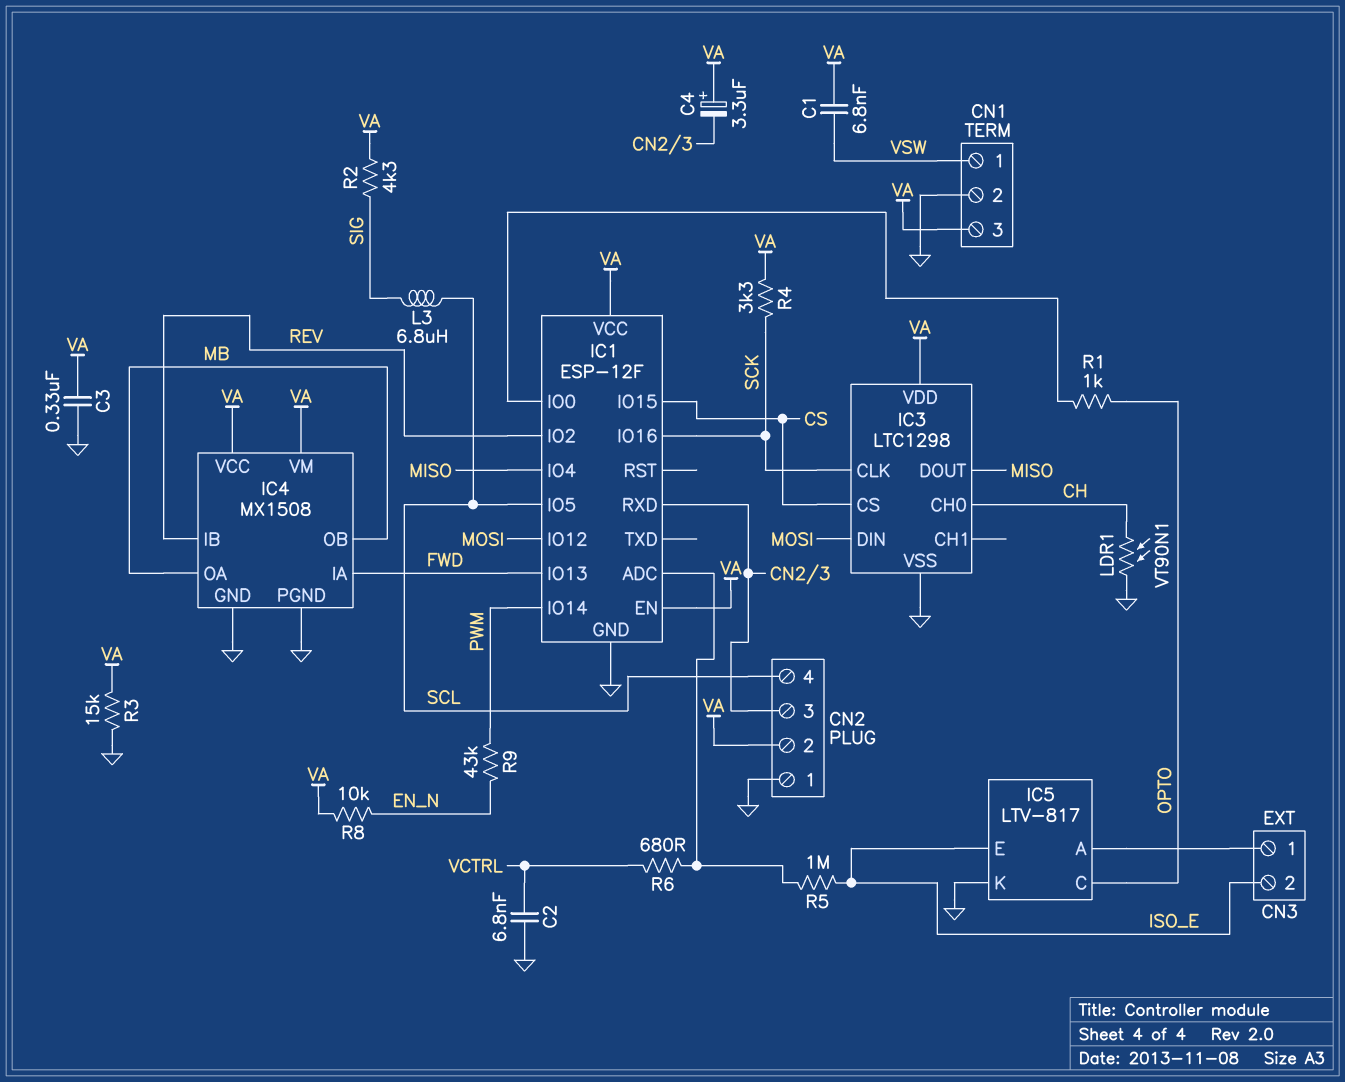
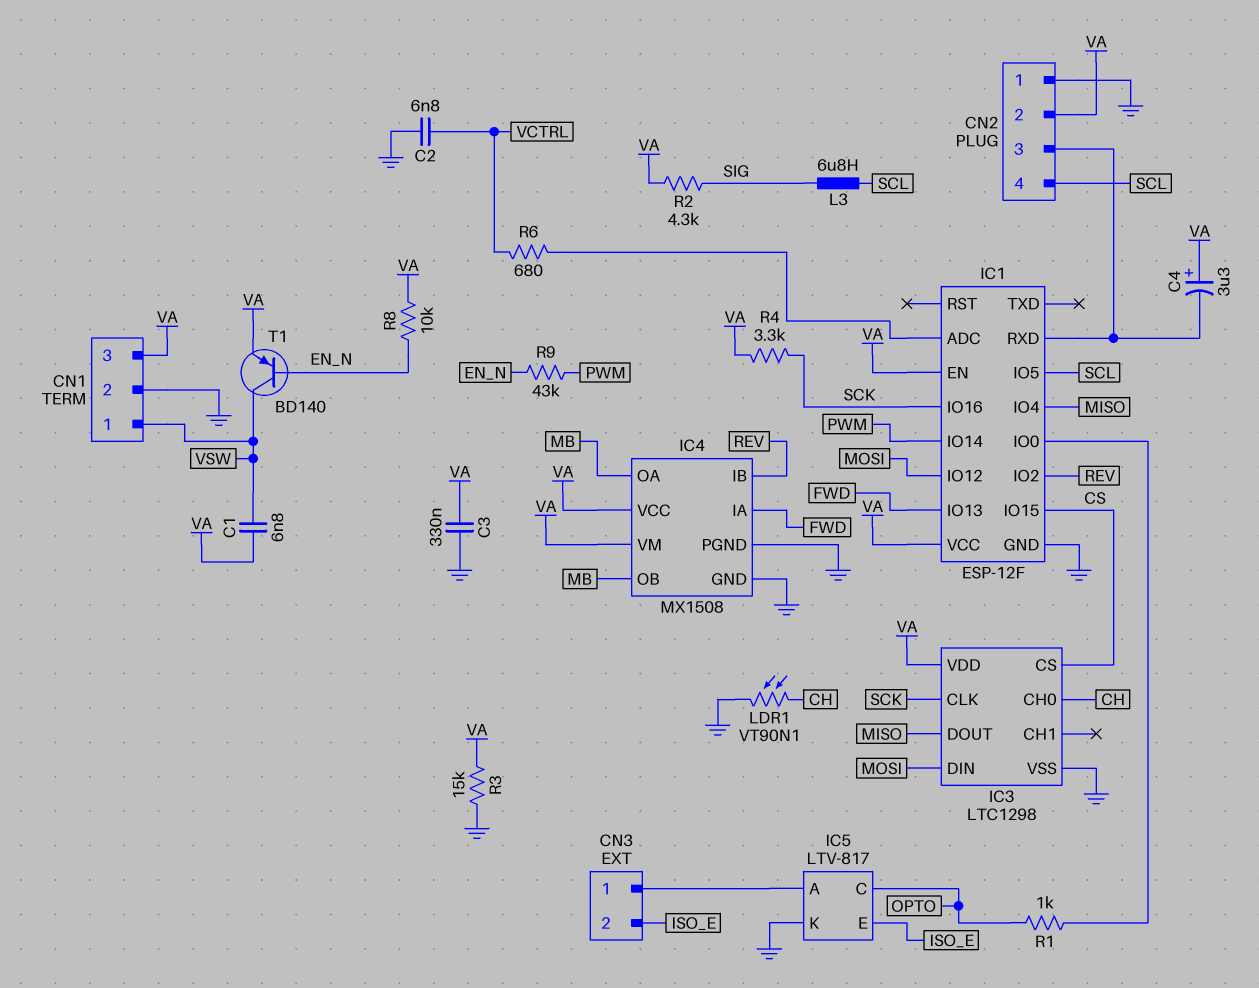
R5: 1M (IC1/ADC, ISO_E) -> none
T1: none -> PNP BD140 (B EN_N, C VSW, E VA)

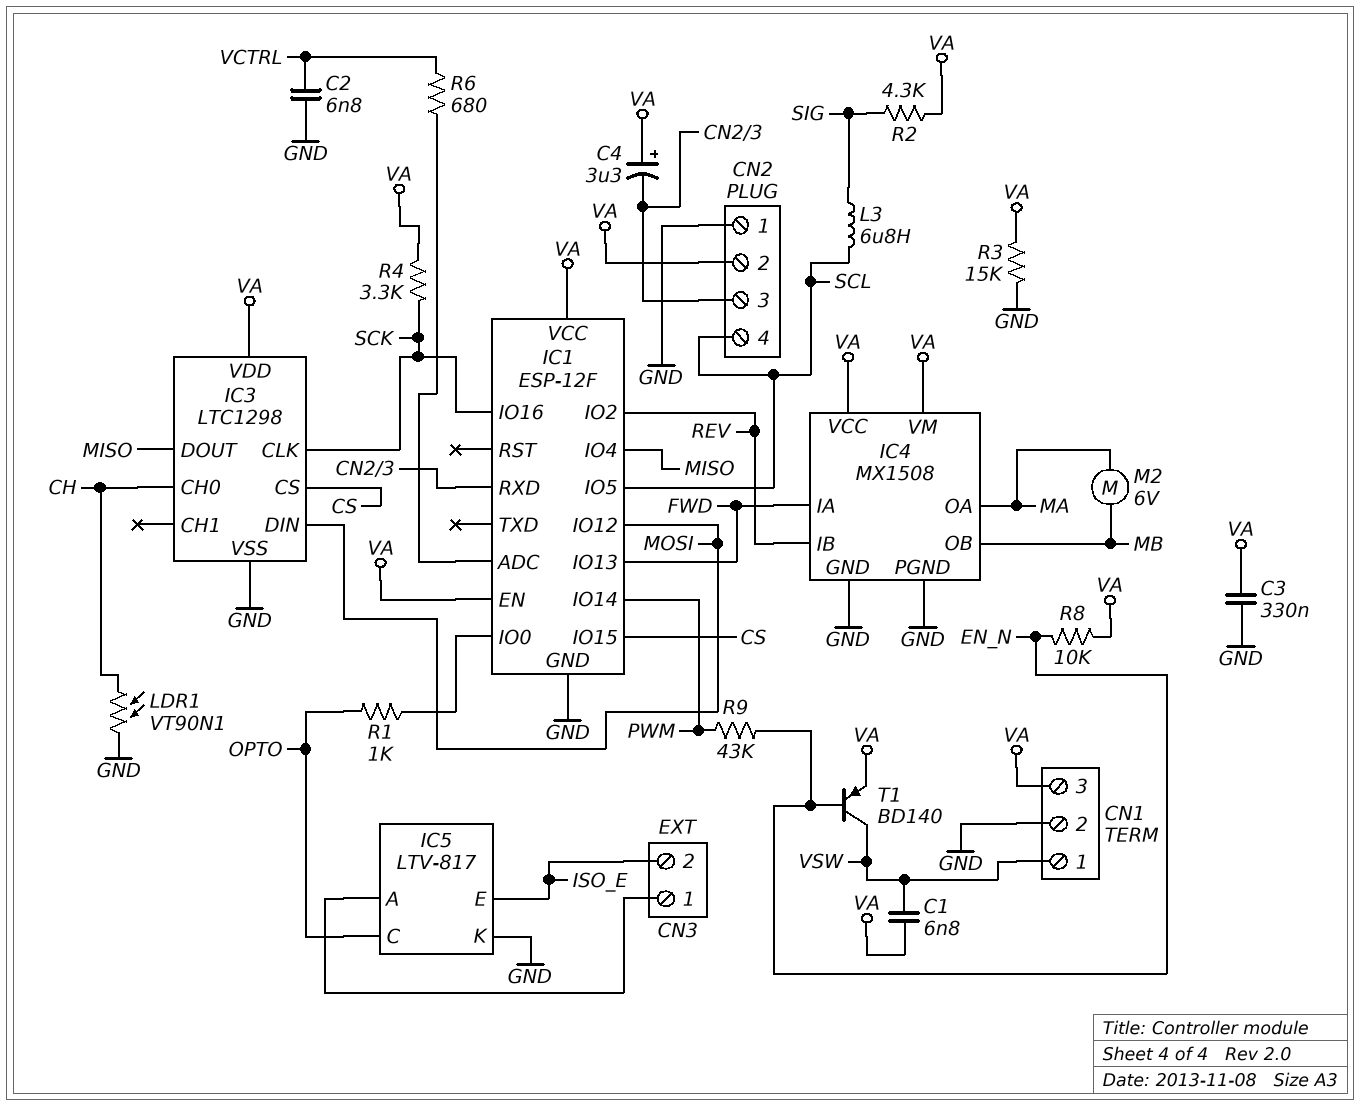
IC4 pin OA: MB -> MA
M2: none -> motor 6V (MA, MB)

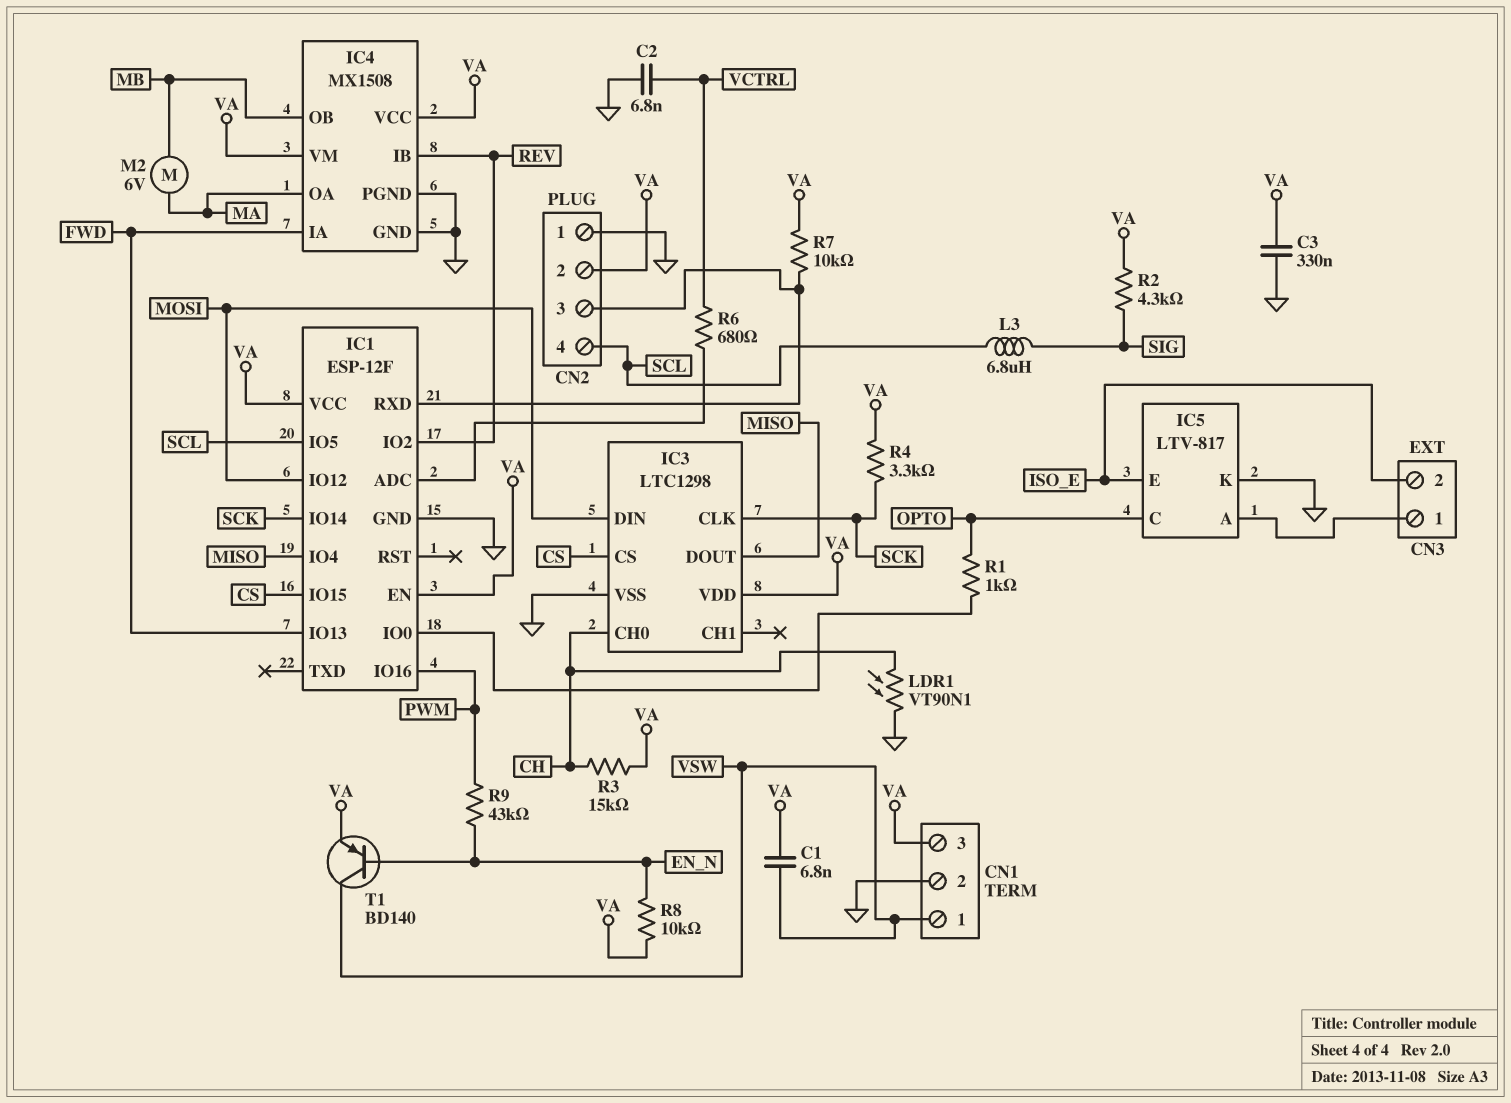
C4: 3.3uF (plus VA, minus CN2/3) -> none
IC1 pin IO14: PWM -> SCK
IC1 pin IO16: SCK -> PWM
R3: 15k (GND, VA) -> 15k (CH, VA)
R7: none -> 10k (CN2/3, VA)

